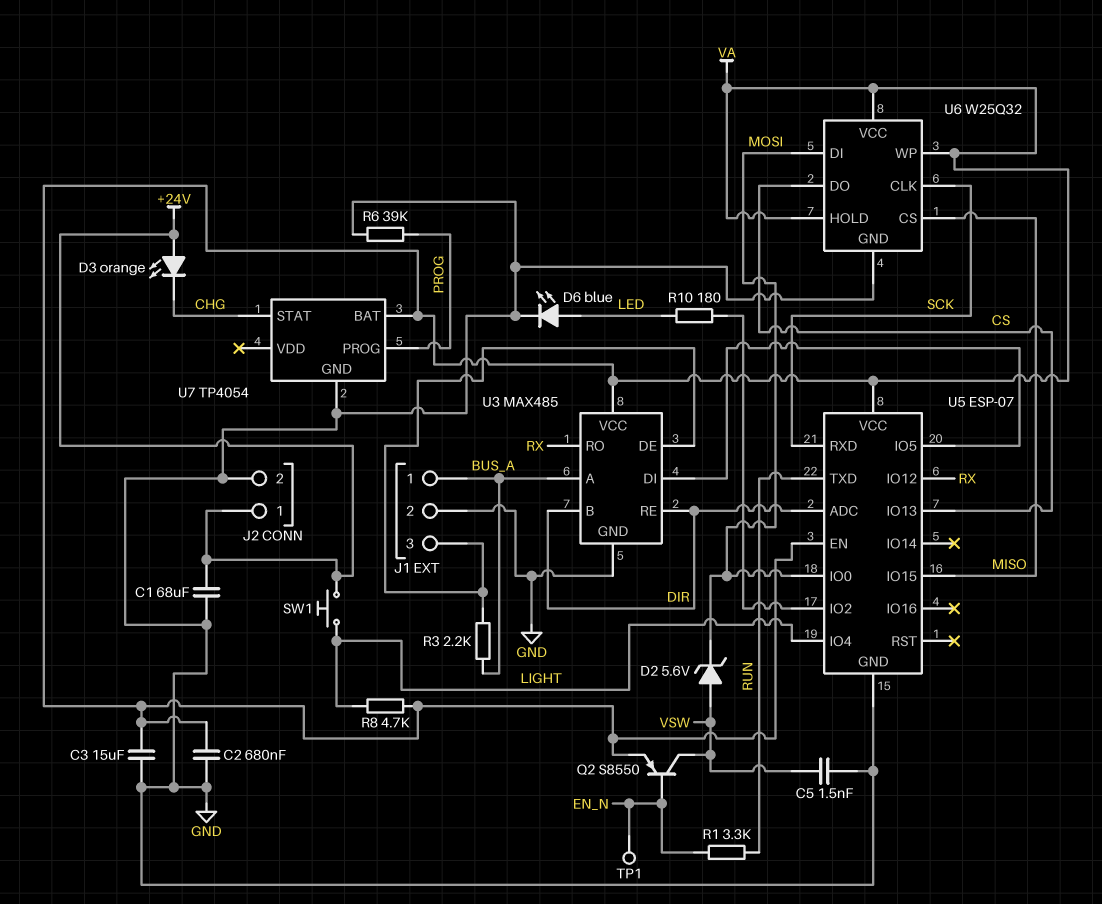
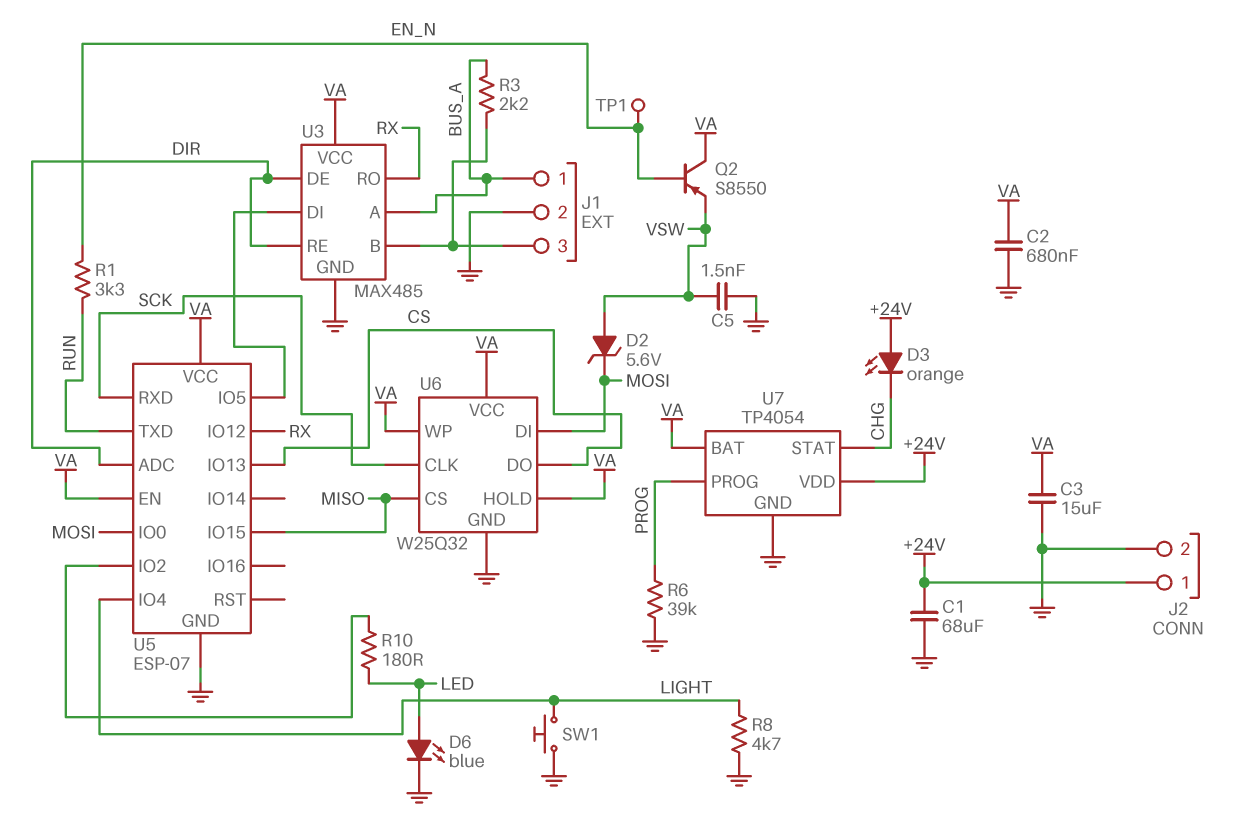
Q2: PNP S8550 (B EN_N, C VSW, E VA) -> PNP S8550 (B EN_N, C VA, E VSW)
R8: 4.7k (LIGHT, VA) -> 4.7k (GND, LIGHT)
SW1: button (+24V, LIGHT) -> button (GND, LIGHT)
U3 pin B: DIR -> J1/3
U3 pin DE: J1/3 -> DIR
U7 pin VDD: none -> +24V

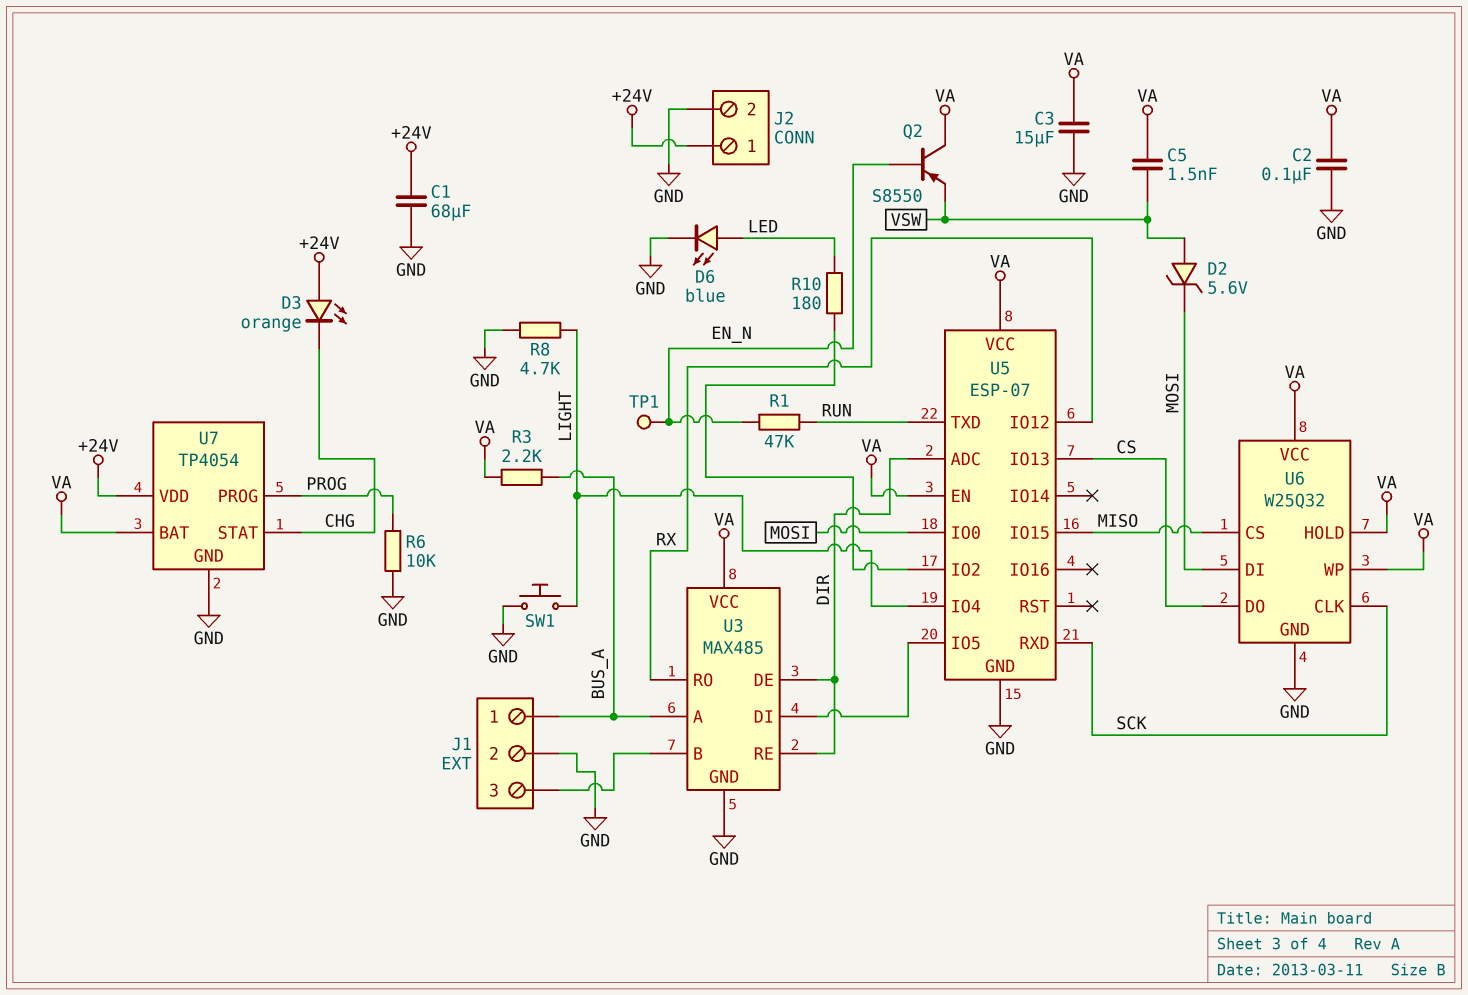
C2: 680nF (GND, VA) -> 100nF (GND, VA)
C5: 1.5nF (GND, VSW) -> 1.5nF (VA, VSW)
R1: 3.3k (EN_N, RUN) -> 47k (EN_N, RUN)
R3: 2.2k (BUS_A, J1/3) -> 2.2k (BUS_A, VA)
R6: 39k (GND, PROG) -> 10k (GND, PROG)

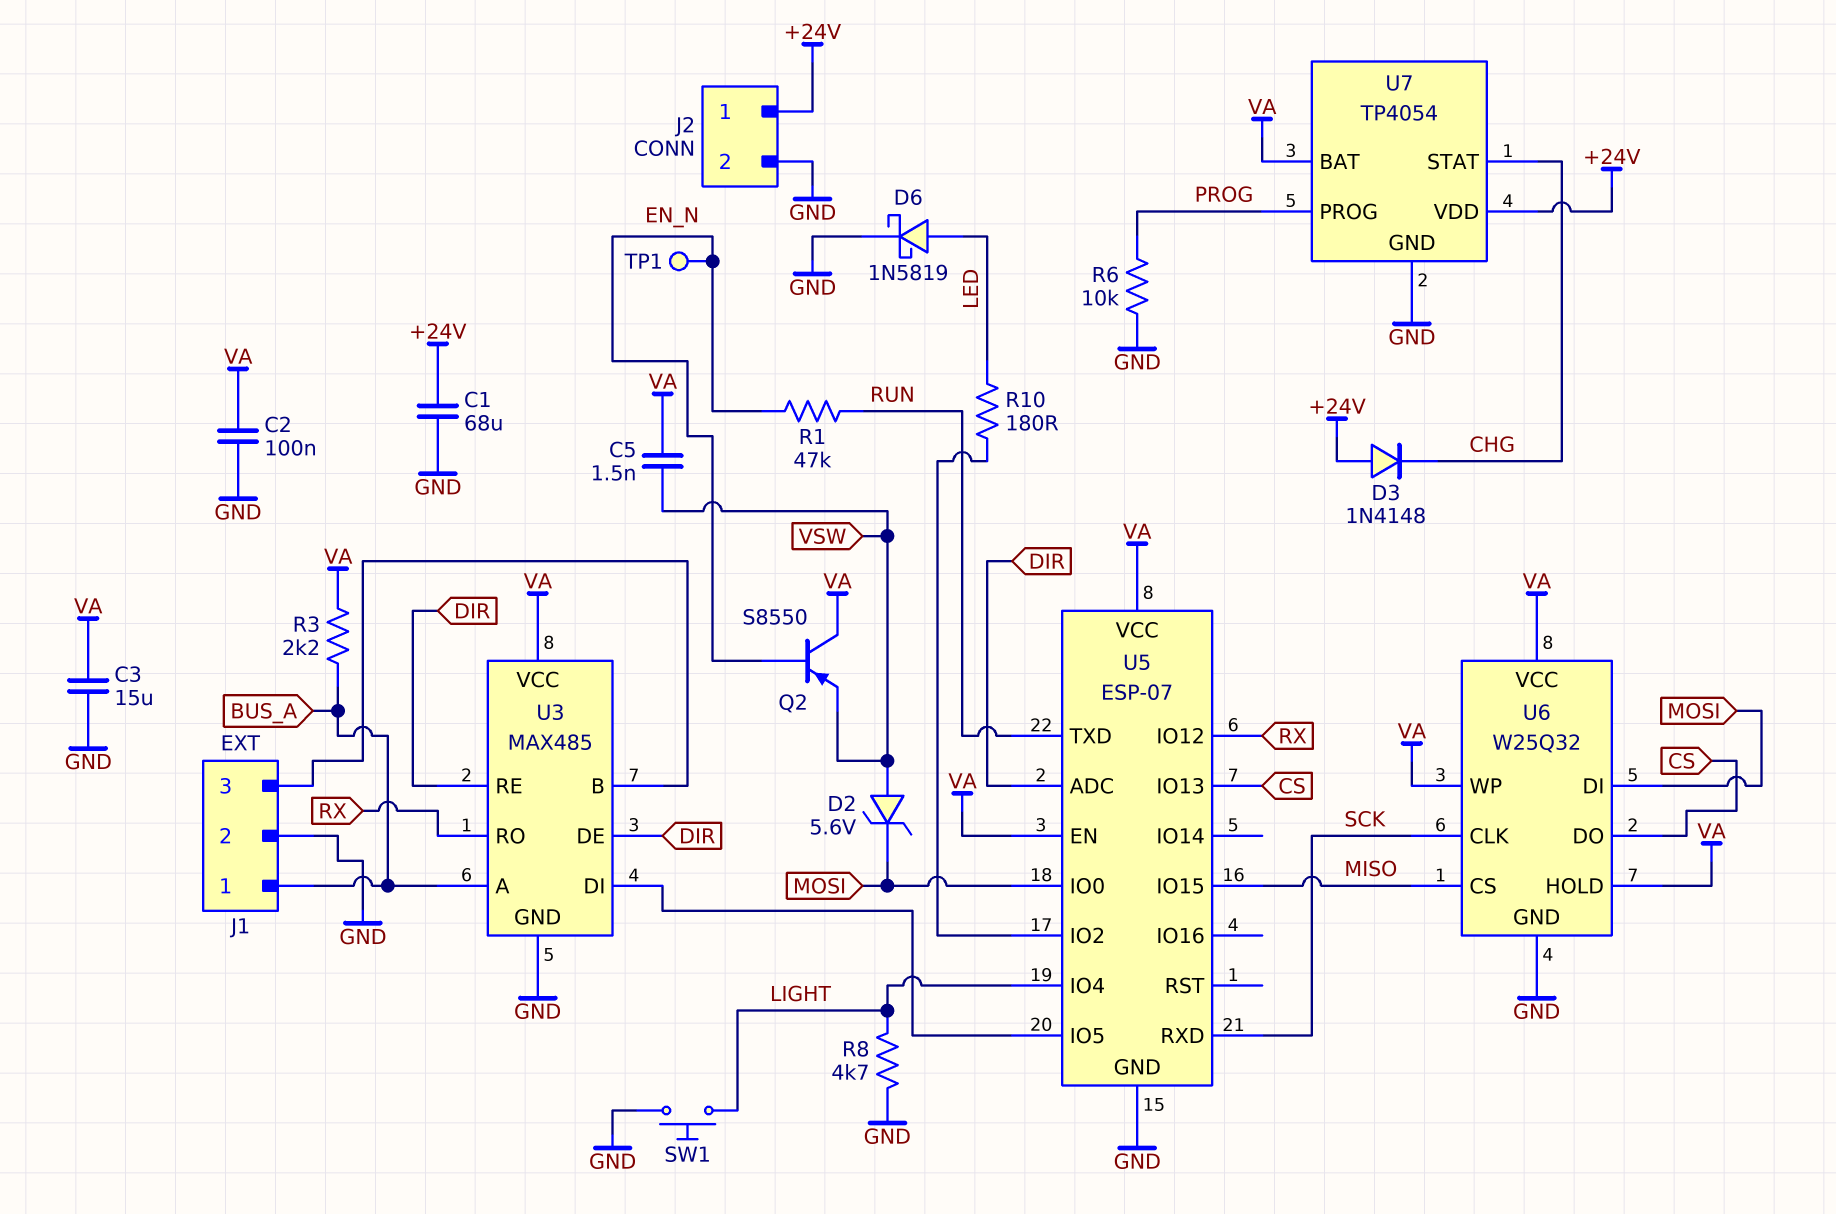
D3: LED orange (A +24V, K CHG) -> diode 1N4148 (A +24V, K CHG)
D6: LED blue (A LED, K GND) -> schottky 1N5819 (A LED, K GND)

